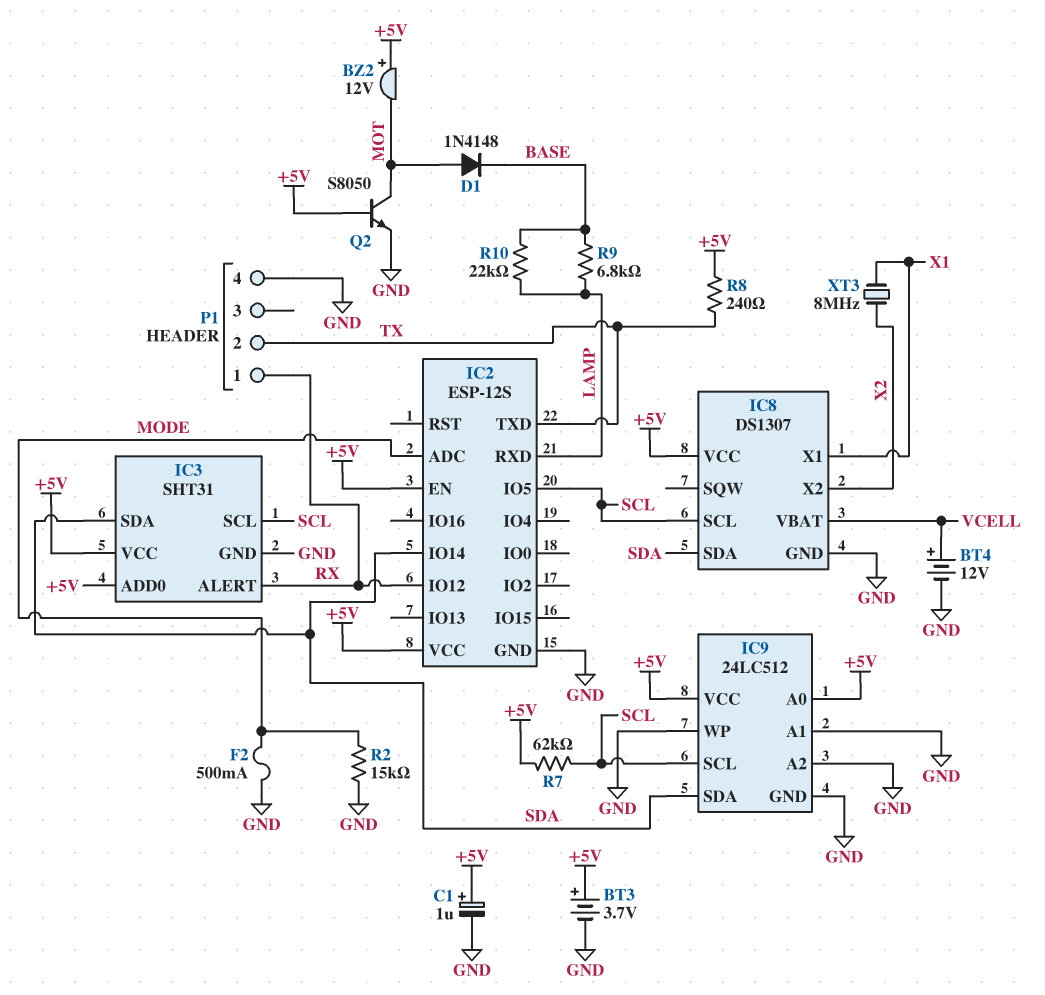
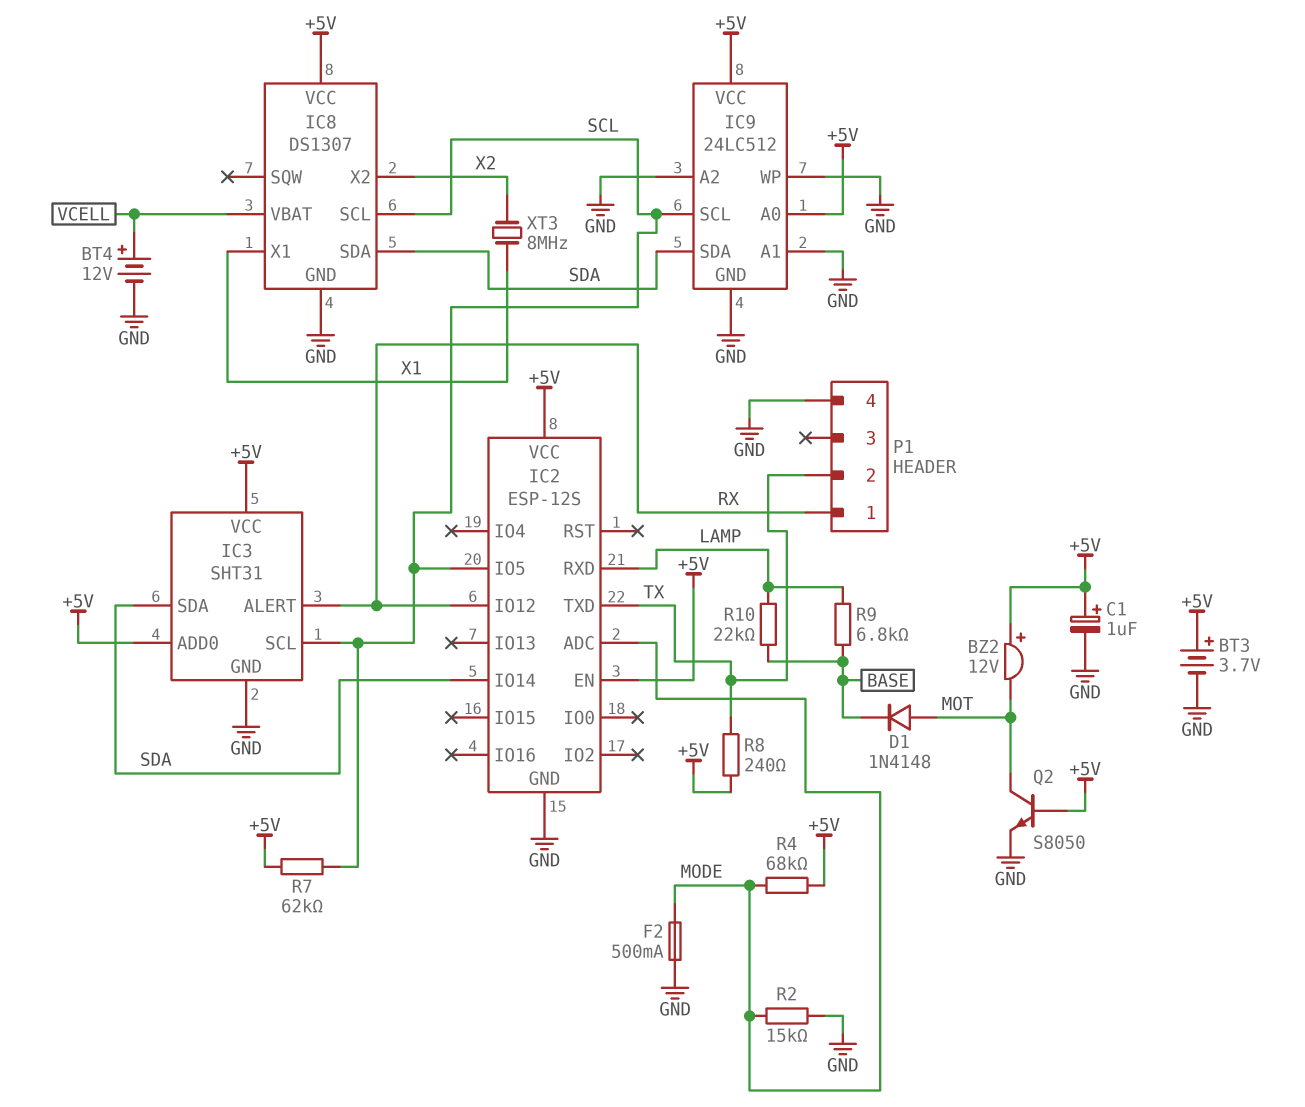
R4: none -> 68k (+5V, MODE)

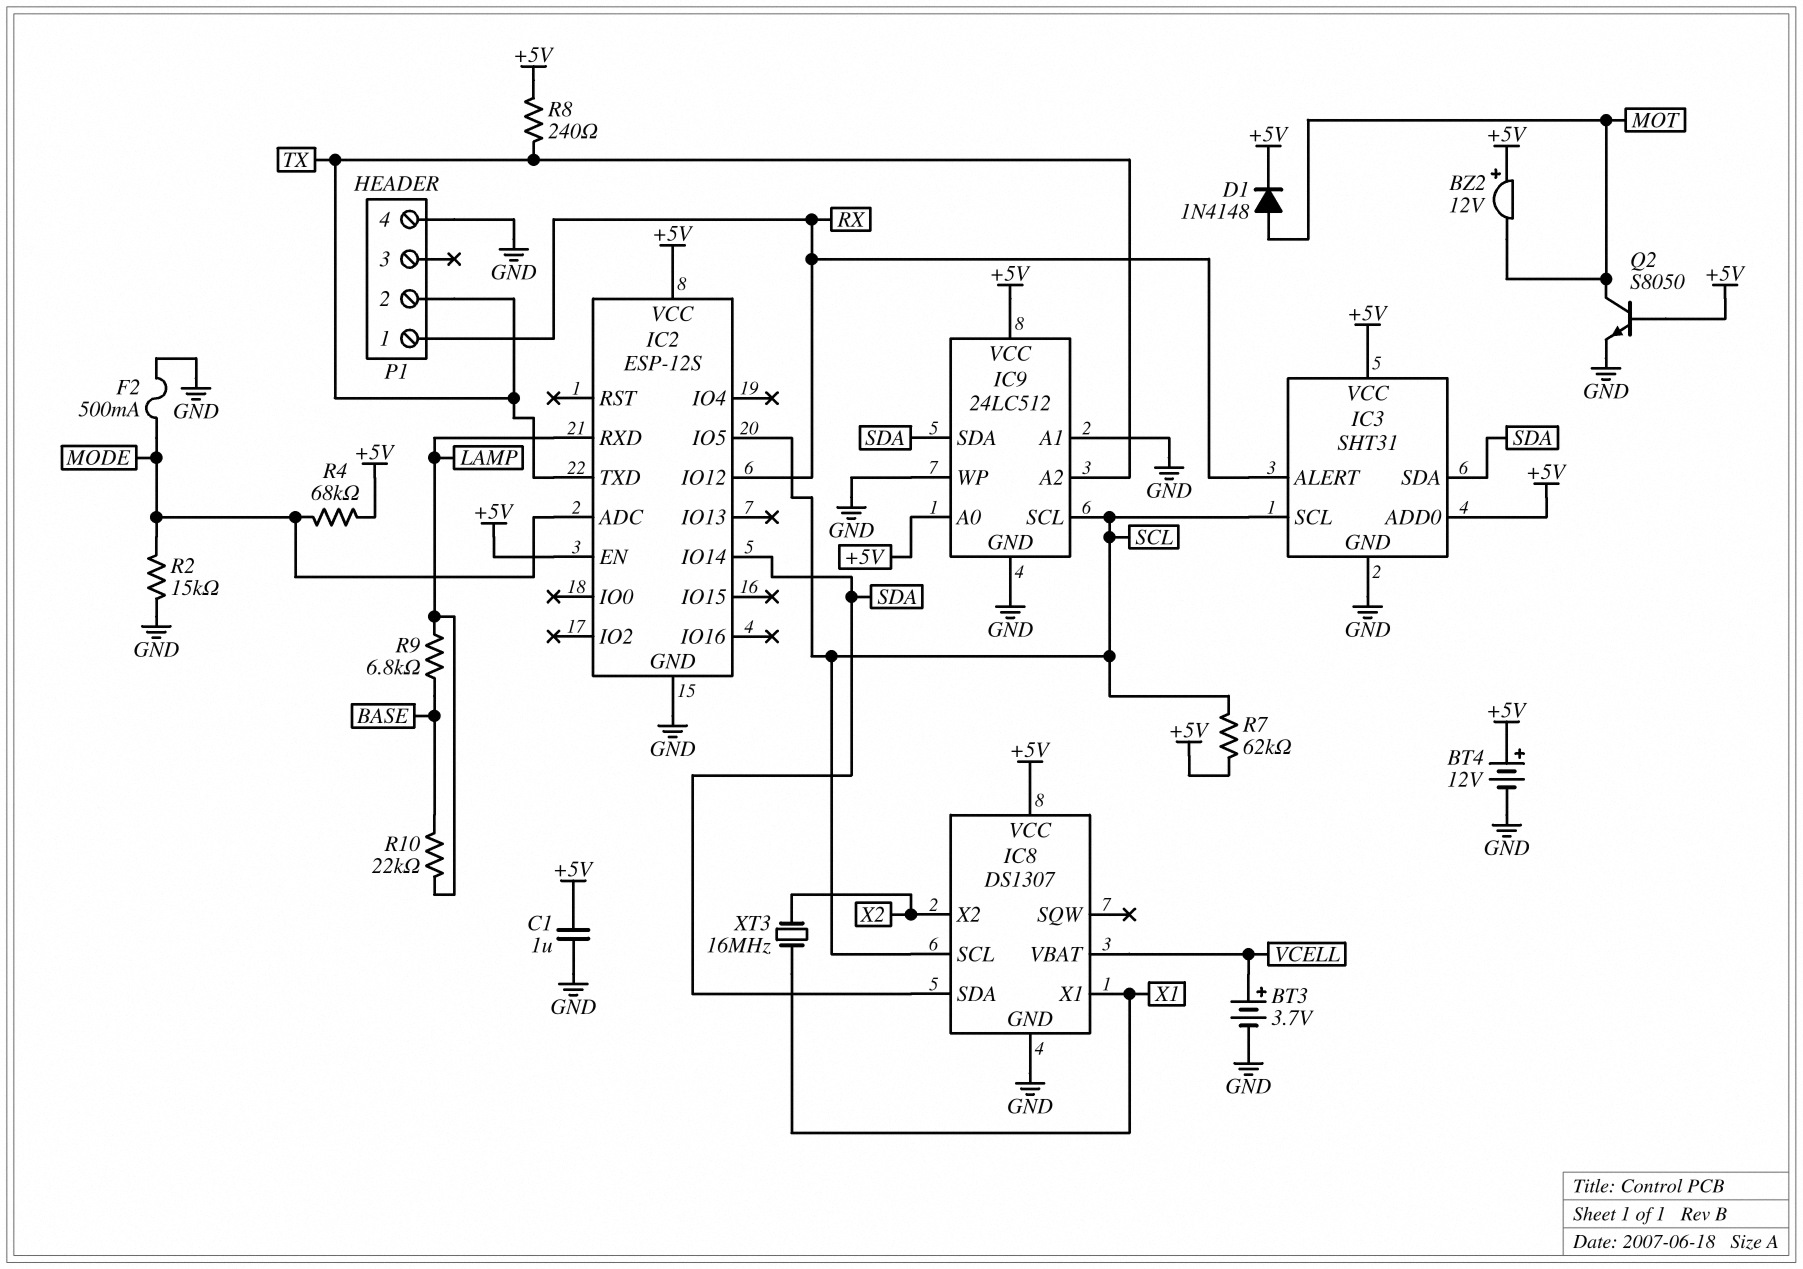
BT3: 3.7V (plus +5V, minus GND) -> 3.7V (plus VCELL, minus GND)
BT4: 12V (plus VCELL, minus GND) -> 12V (plus +5V, minus GND)
C1: 1uF (plus +5V, minus GND) -> 1uF (+5V, GND)
D1: diode 1N4148 (A MOT, K BASE) -> diode 1N4148 (A MOT, K +5V)
IC9 pin A2: GND -> TX
XT3: 8MHz (X1, X2) -> 16MHz (X1, X2)

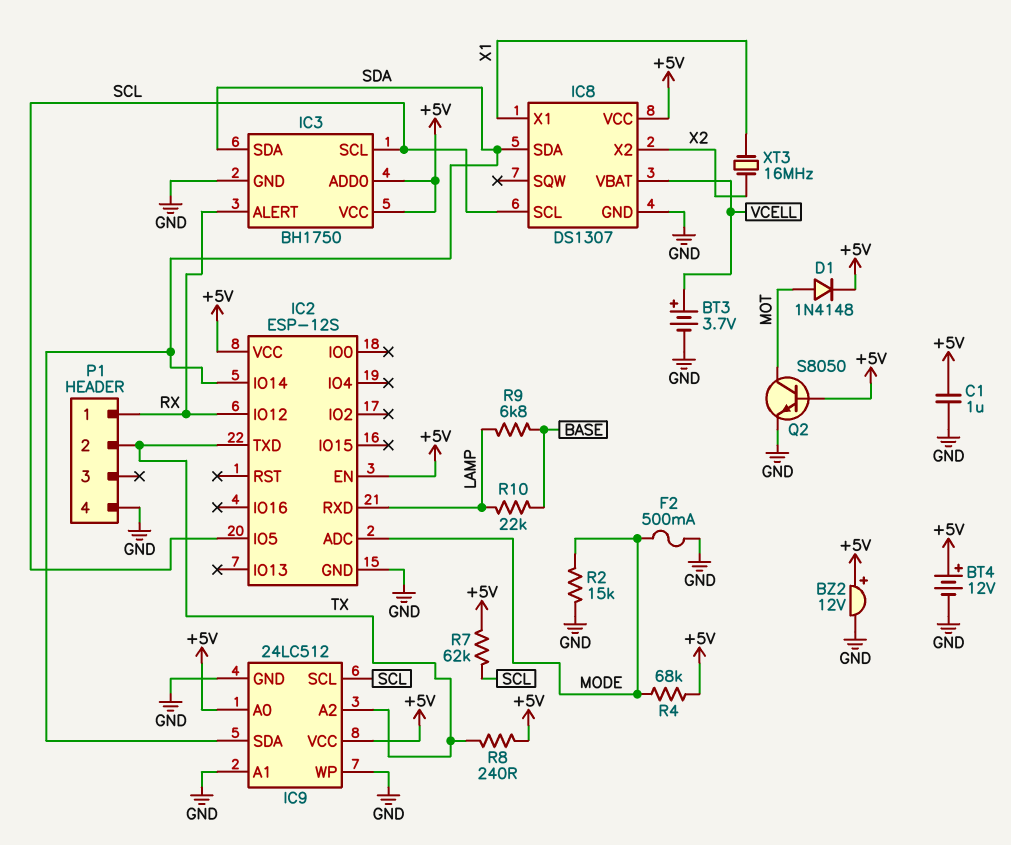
BZ2: buzzer 12V (plus +5V, minus MOT) -> buzzer 12V (plus +5V, minus GND)
IC3: SHT31 -> BH1750

